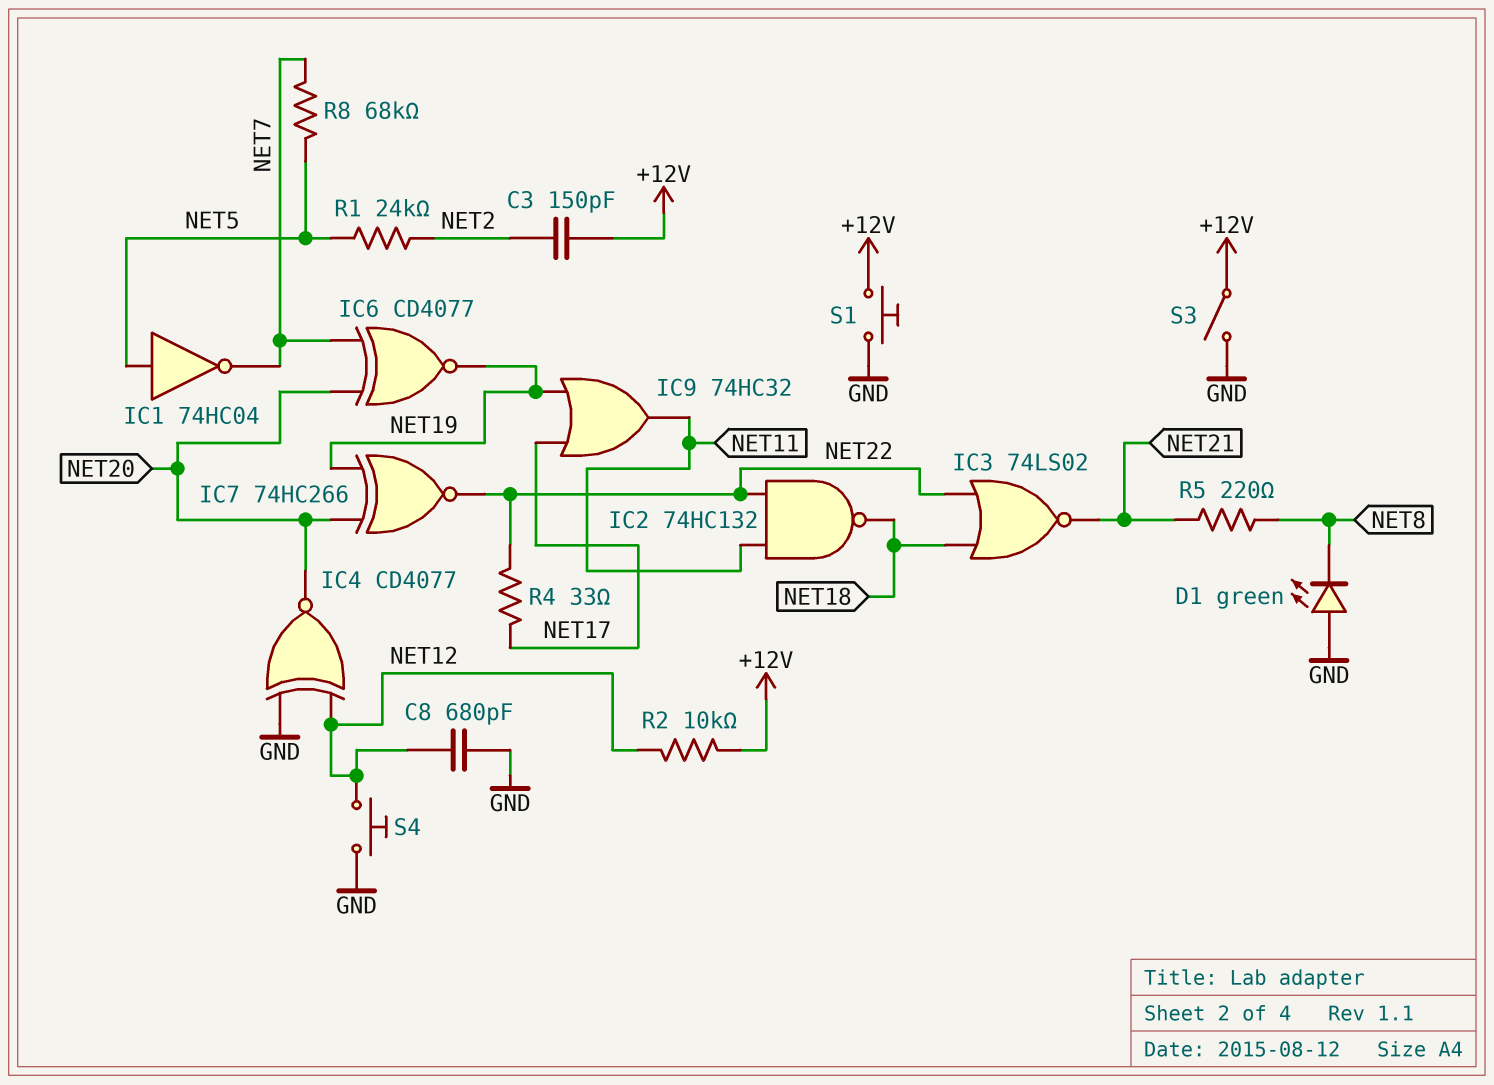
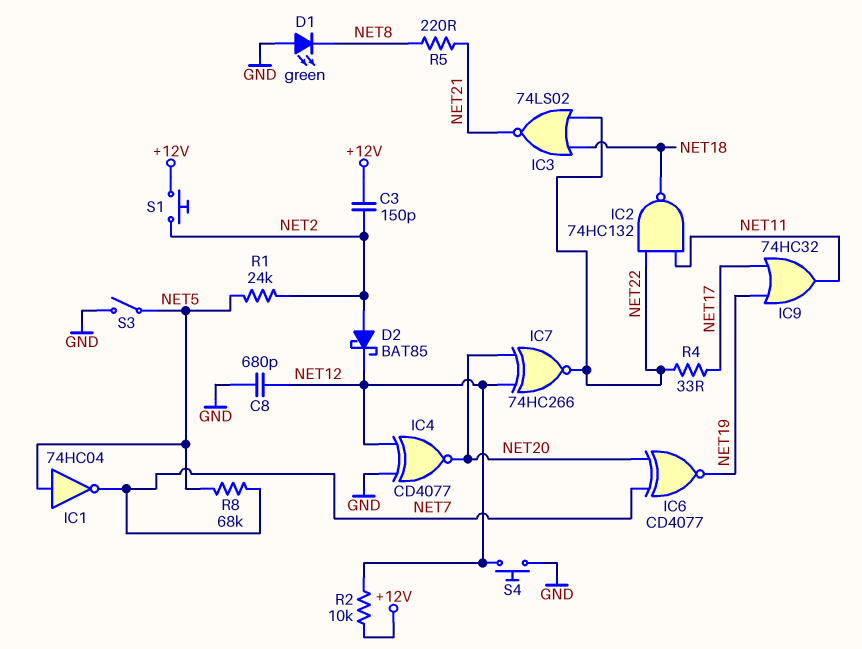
D2: none -> schottky BAT85 (A NET2, K NET12)
IC7: XNOR 74HC266 (in NET19, in NET20, out NET22) -> XNOR 74HC266 (in NET12, in NET20, out NET22)
S1: button (+12V, GND) -> button (+12V, NET2)
S3: switch (+12V, GND) -> switch (GND, NET5)

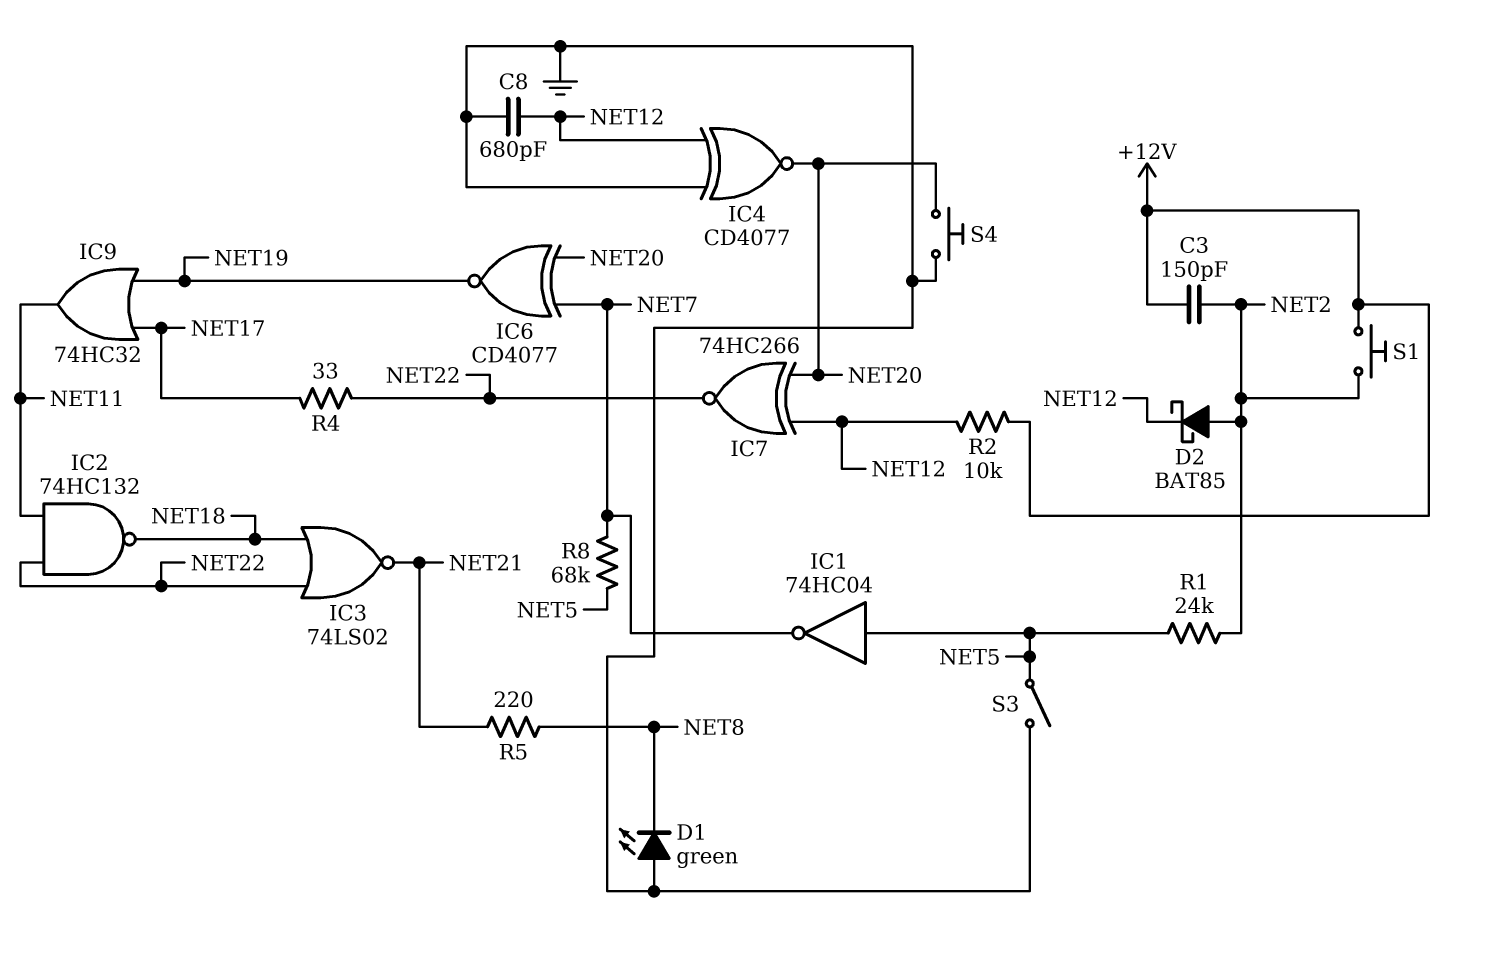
S4: button (GND, NET12) -> button (GND, NET20)

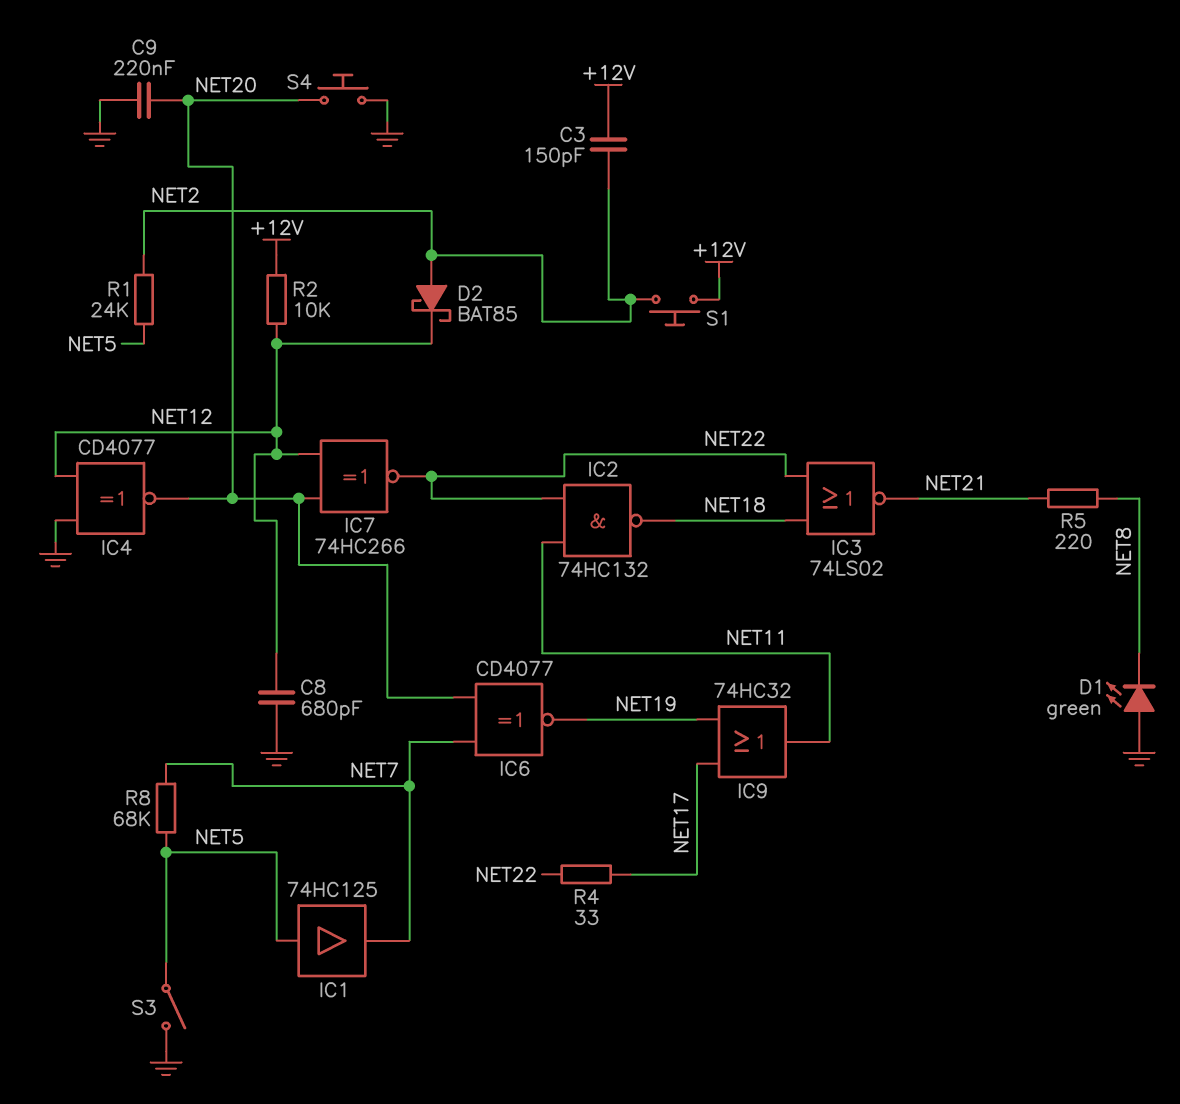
C9: none -> 220nF (GND, NET20)
IC1: NOT 74HC04 (in NET5, out NET7) -> buffer 74HC125 (in NET5, out NET7)

